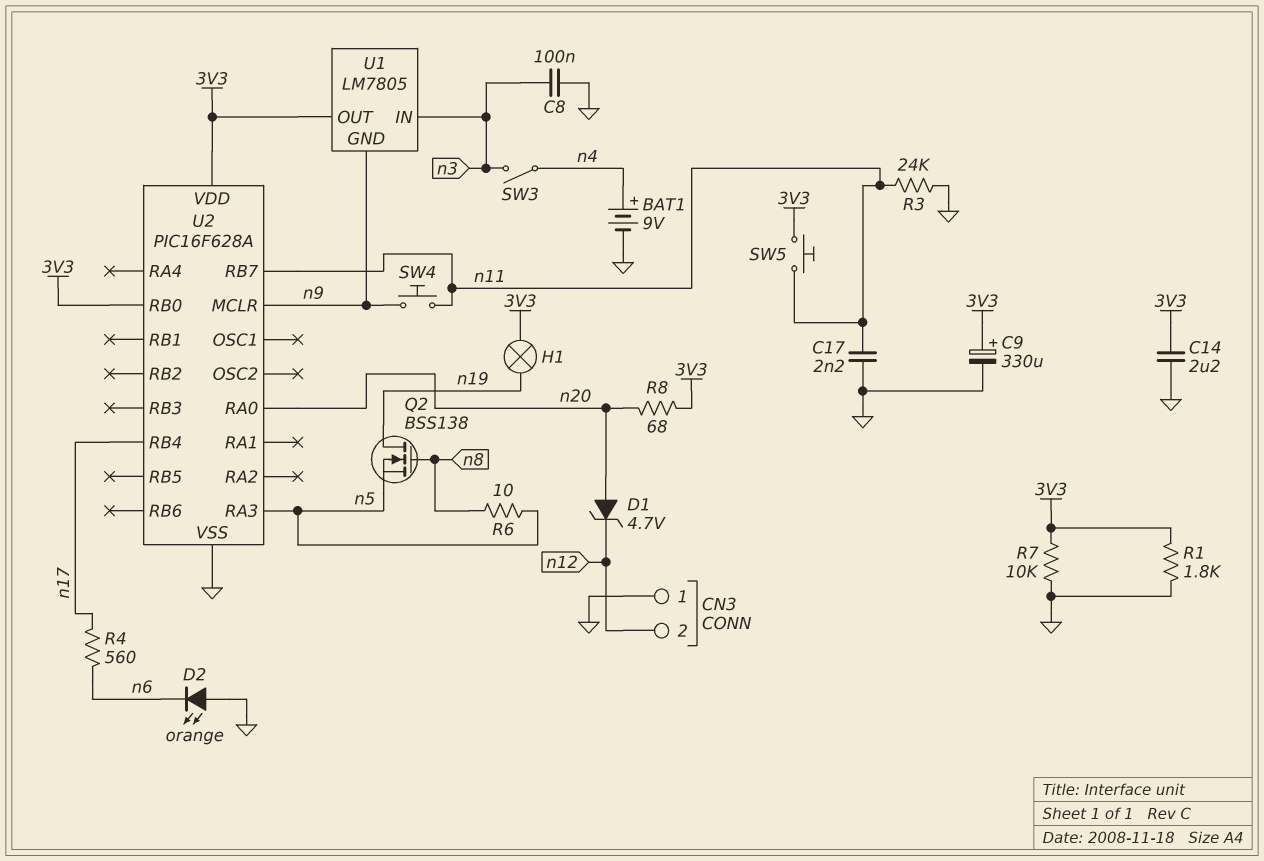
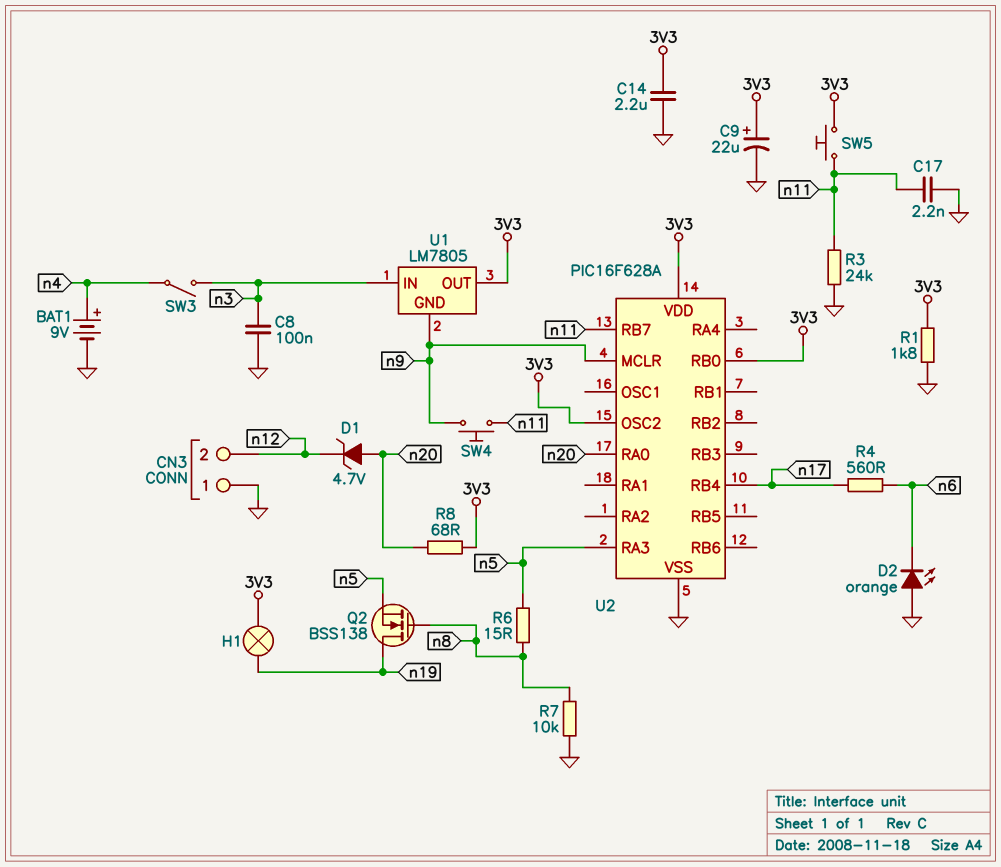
C9: 330uF (plus 3V3, minus GND) -> 22uF (plus 3V3, minus GND)
R6: 10 (n5, n8) -> 15 (n5, n8)
R7: 10k (3V3, GND) -> 10k (GND, n8)
U2 pin OSC2: none -> 3V3

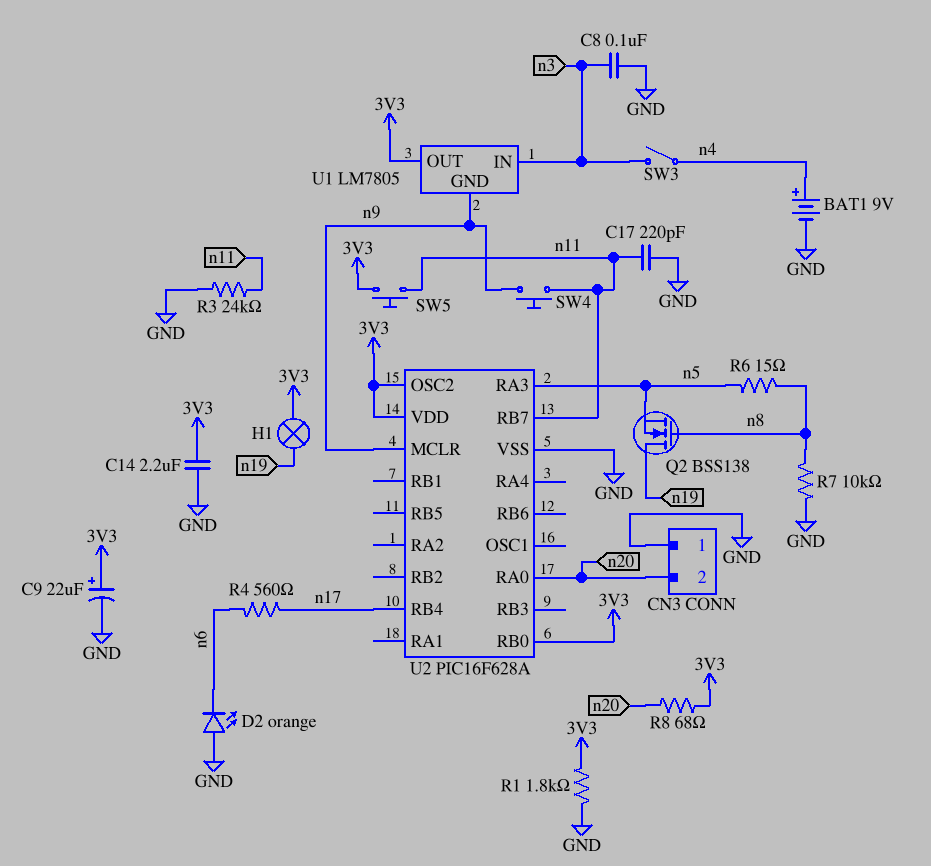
C17: 2.2nF (GND, n11) -> 220pF (GND, n11)
CN3 pin 2: n12 -> n20
D1: zener 4.7V (A n20, K n12) -> none

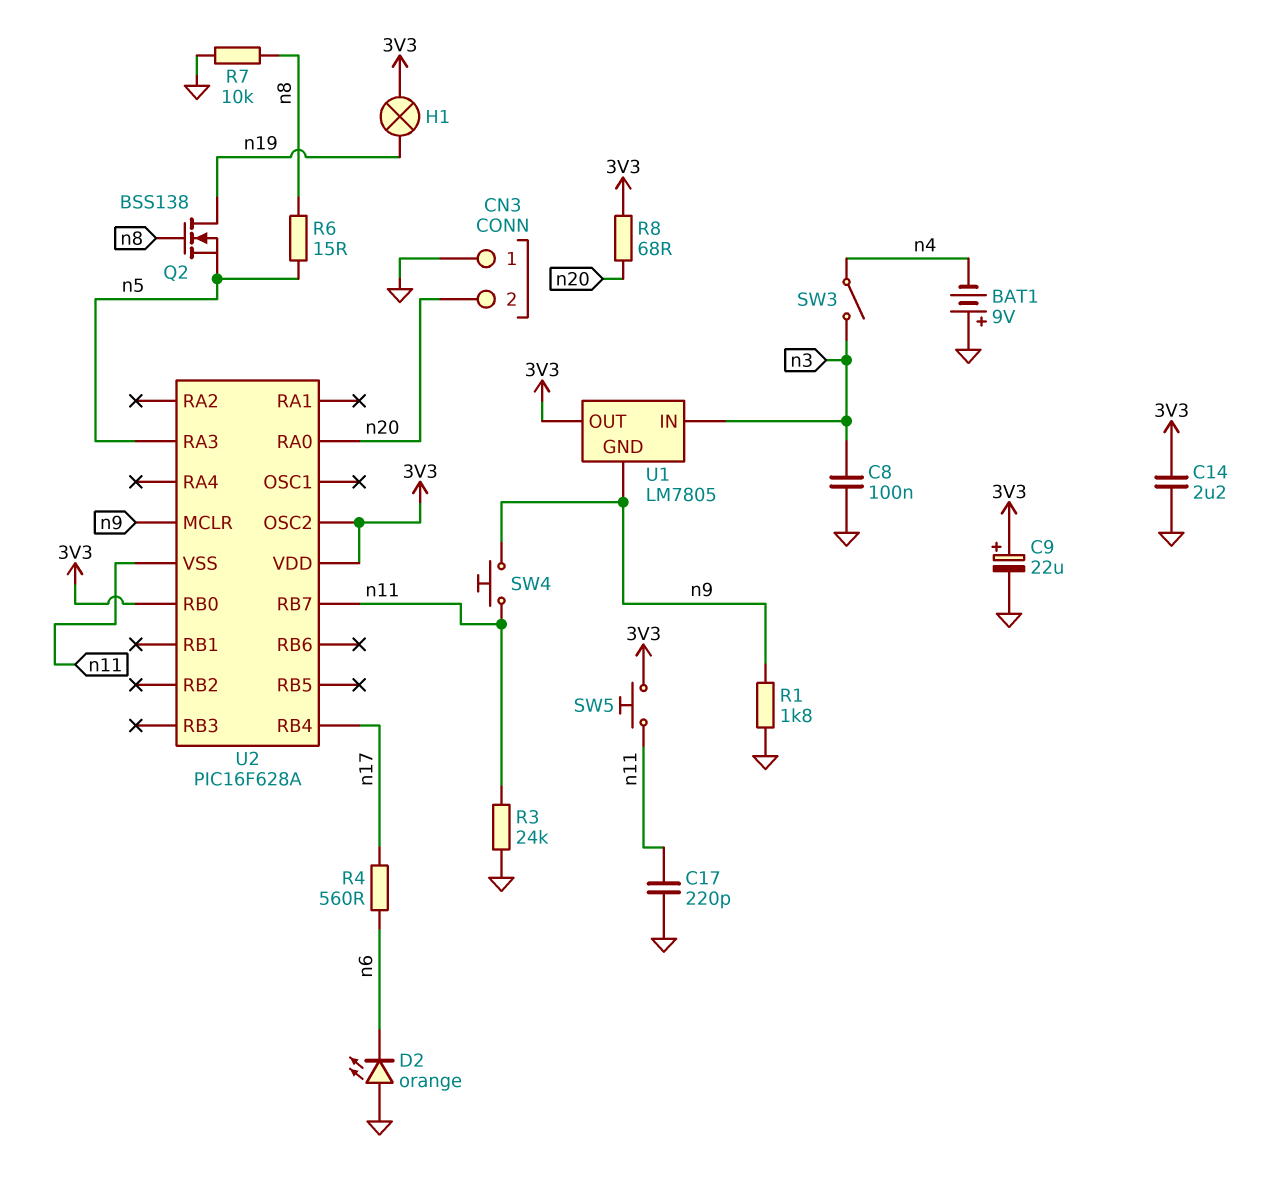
BAT1: 9V (plus n4, minus GND) -> 9V (plus GND, minus n4)
R1: 1.8k (3V3, GND) -> 1.8k (GND, n9)
U2 pin VSS: GND -> n11

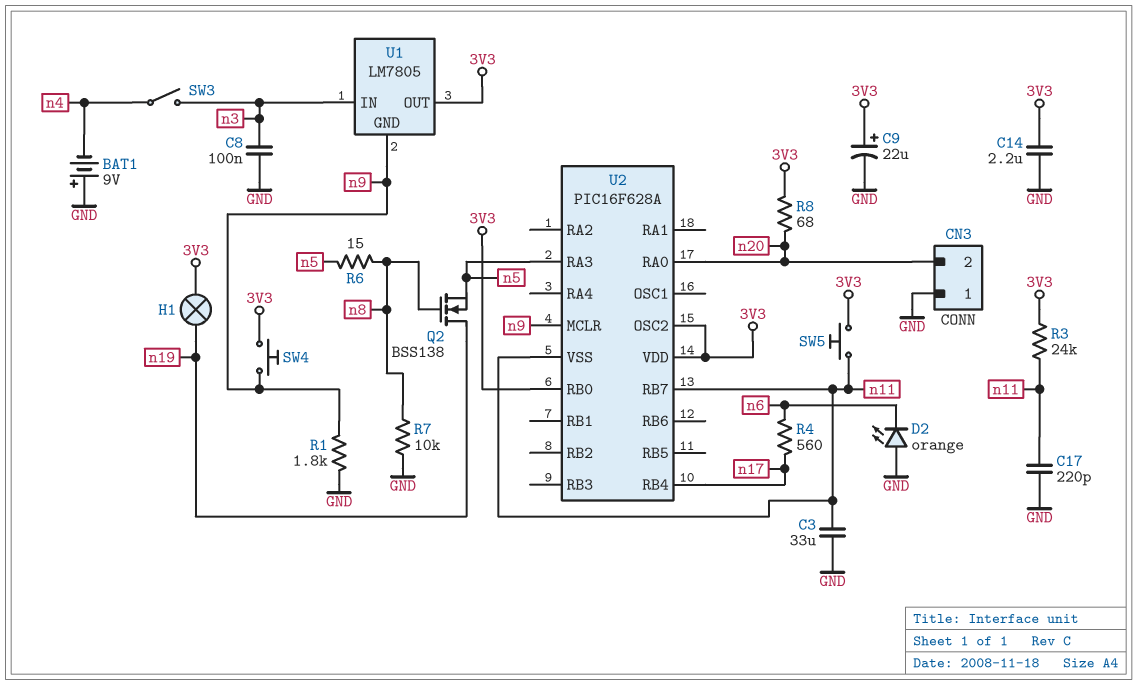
C3: none -> 33uF (GND, n11)
R3: 24k (GND, n11) -> 24k (3V3, n11)
SW4: button (n9, n11) -> button (3V3, n9)

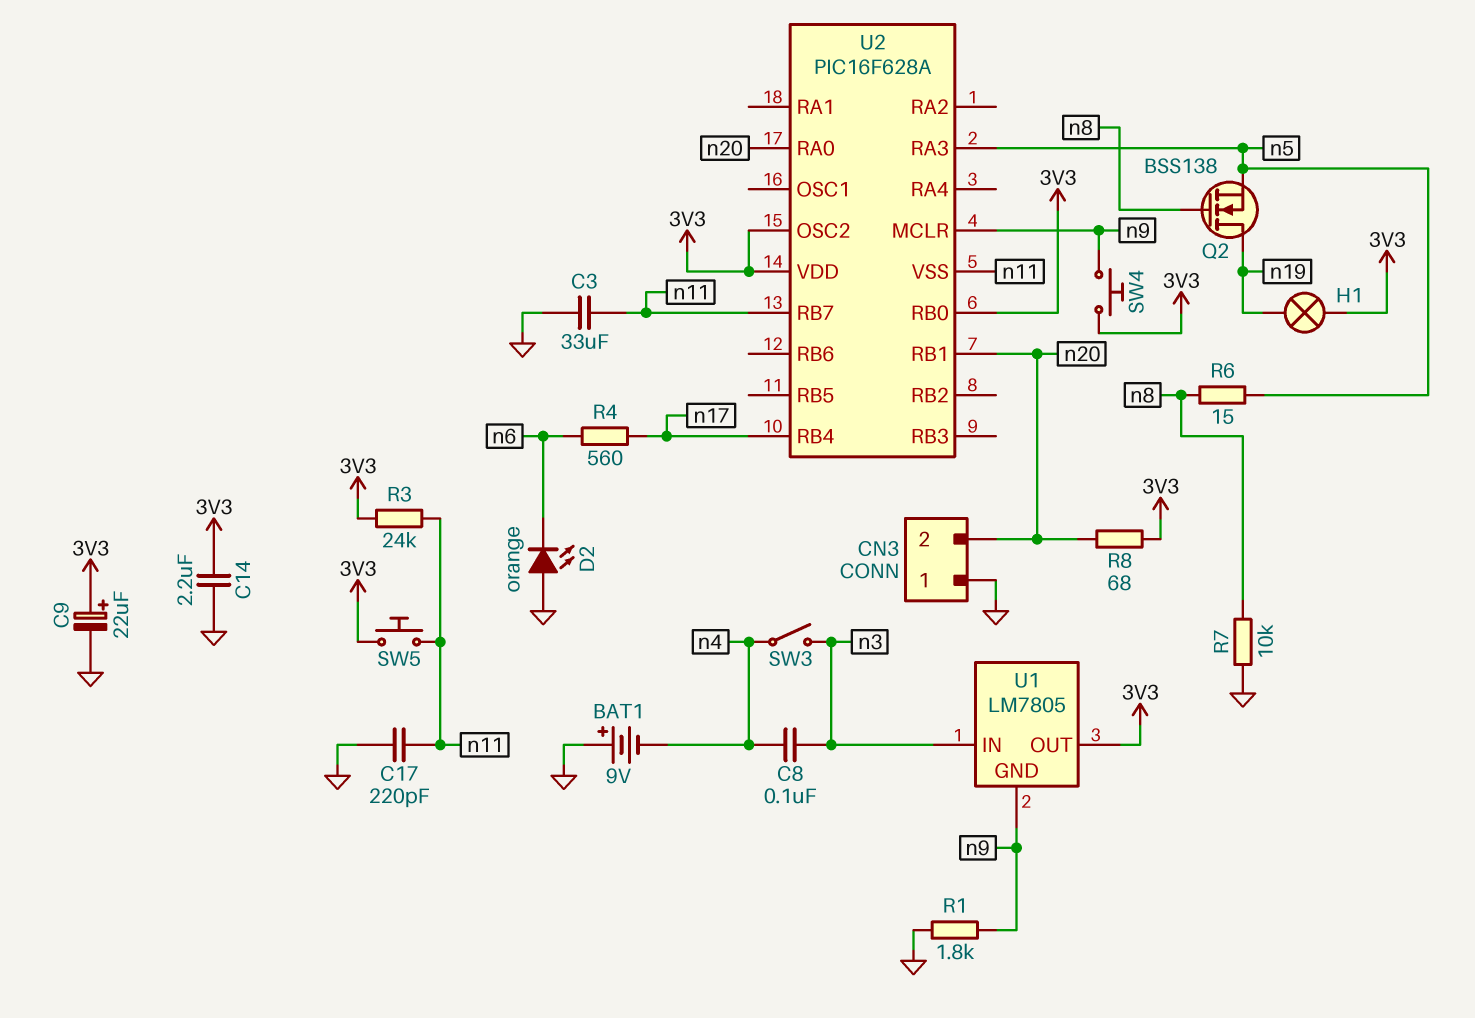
C8: 100nF (GND, n3) -> 100nF (n3, n4)
U2 pin RB1: none -> n20

